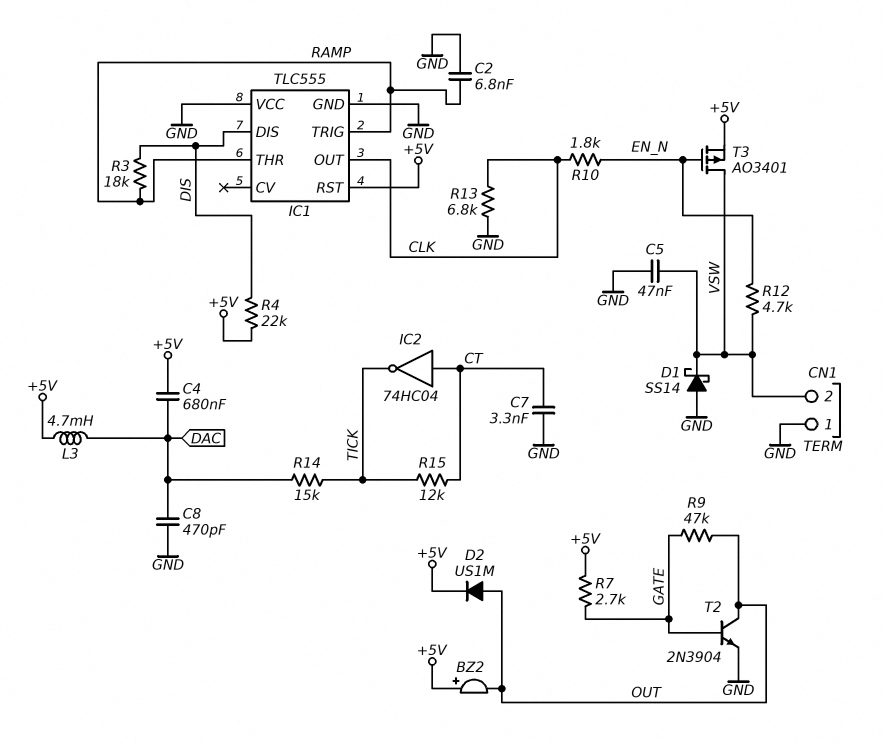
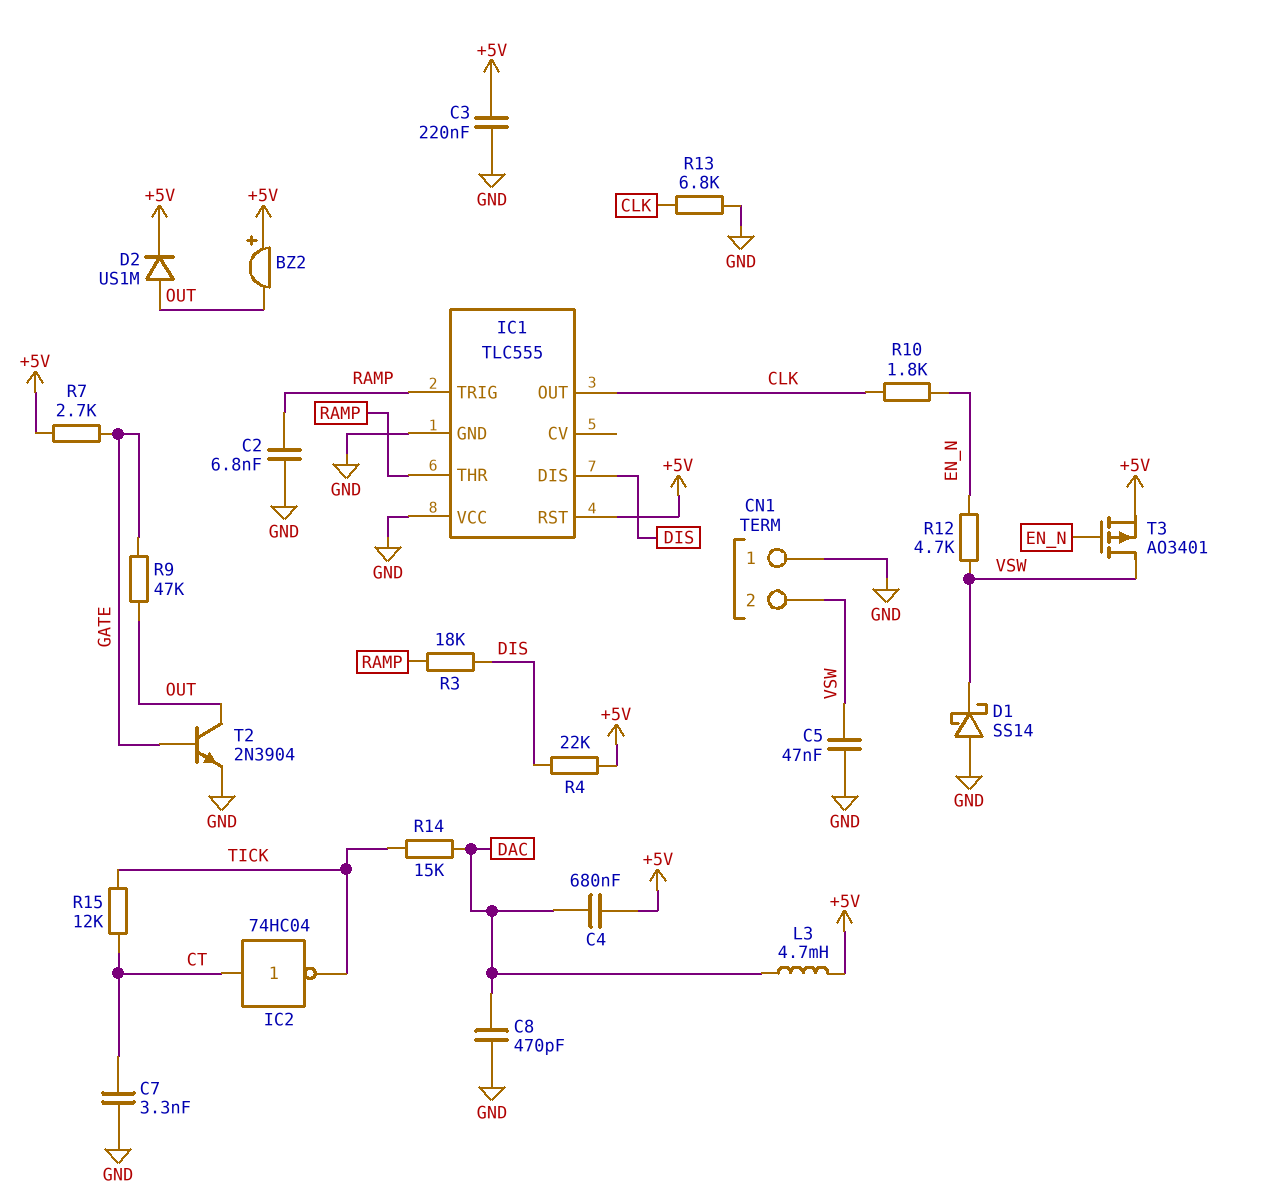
C3: none -> 220nF (+5V, GND)

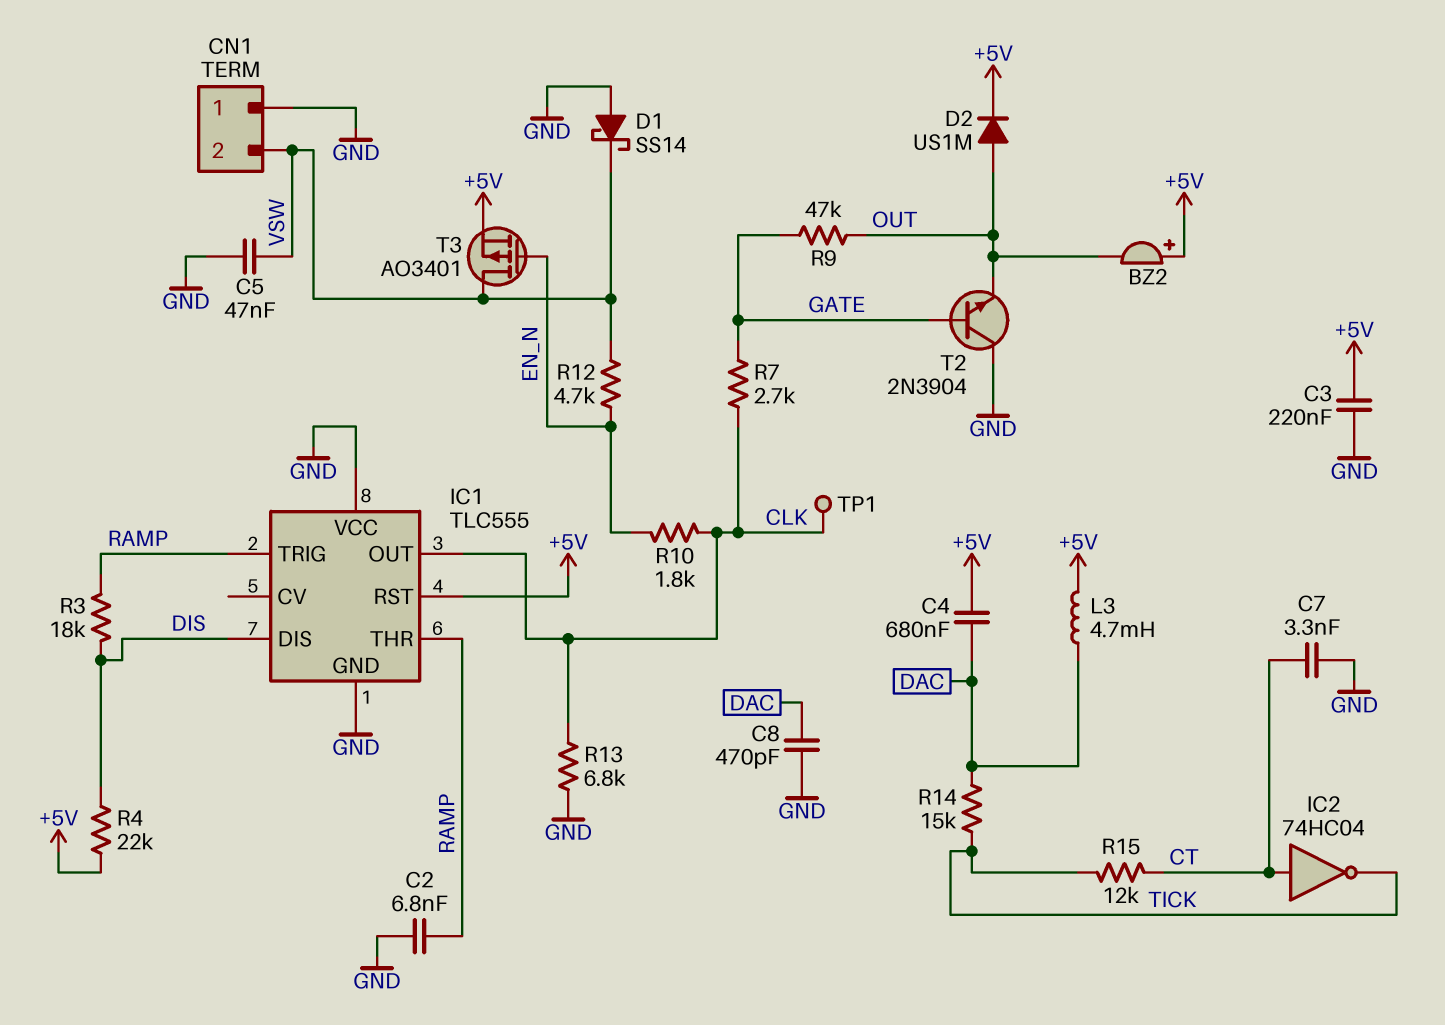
R7: 2.7k (+5V, GATE) -> 2.7k (CLK, GATE)
T2: NPN 2N3904 (B GATE, C OUT, E GND) -> NPN 2N3904 (B GATE, C GND, E OUT)
TP1: none -> test point (CLK)

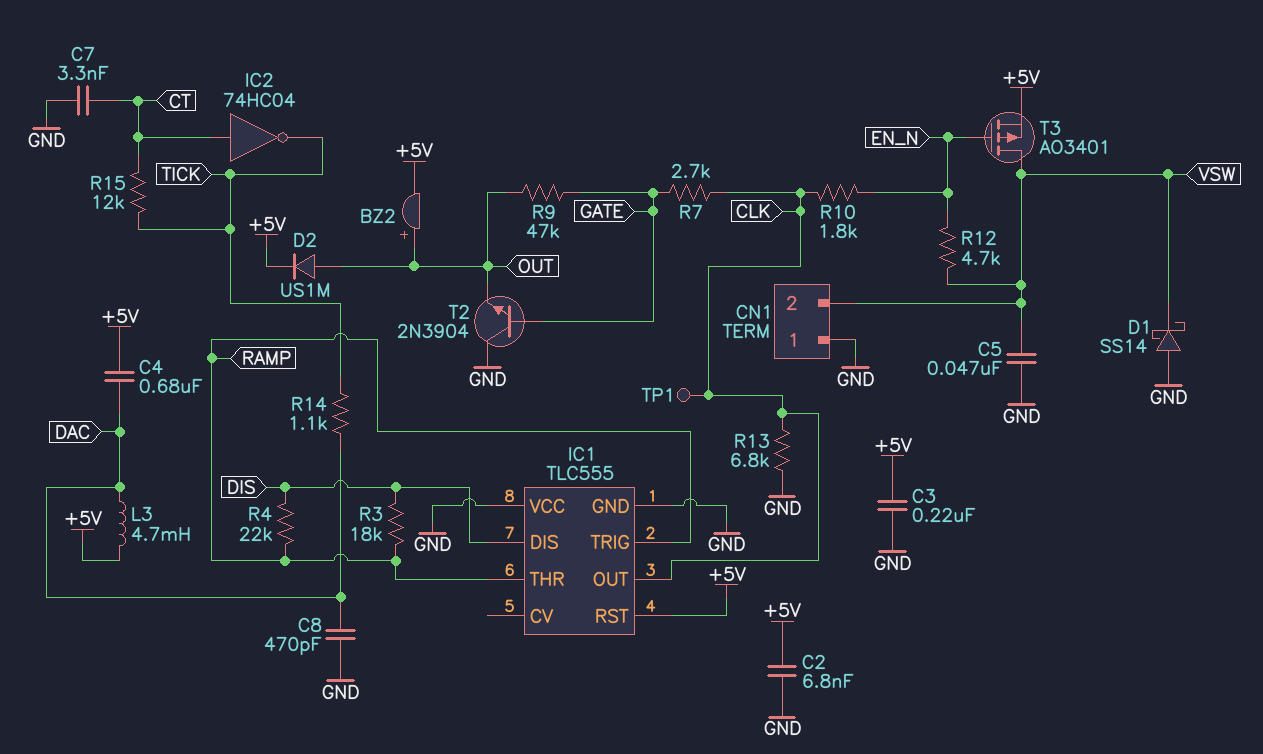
BZ2: buzzer (plus +5V, minus OUT) -> buzzer (plus OUT, minus +5V)
C2: 6.8nF (GND, RAMP) -> 6.8nF (+5V, GND)
R4: 22k (+5V, DIS) -> 22k (DIS, RAMP)
R14: 15k (DAC, TICK) -> 1.1k (DAC, TICK)

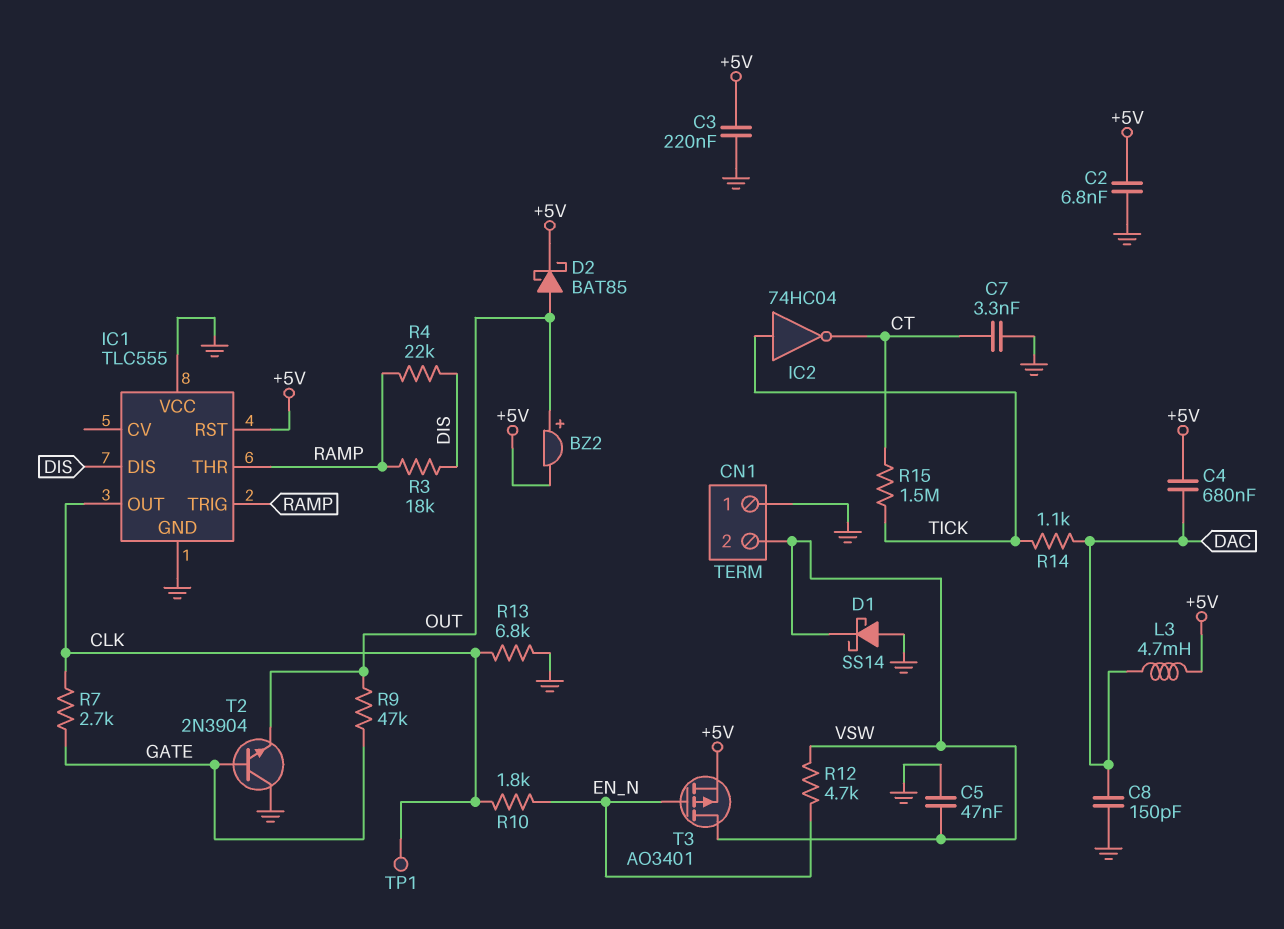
C8: 470pF (DAC, GND) -> 150pF (DAC, GND)
D2: diode US1M (A OUT, K +5V) -> schottky BAT85 (A OUT, K +5V)
IC2: NOT 74HC04 (in CT, out TICK) -> NOT 74HC04 (in TICK, out CT)
R15: 12k (CT, TICK) -> 1.5M (CT, TICK)

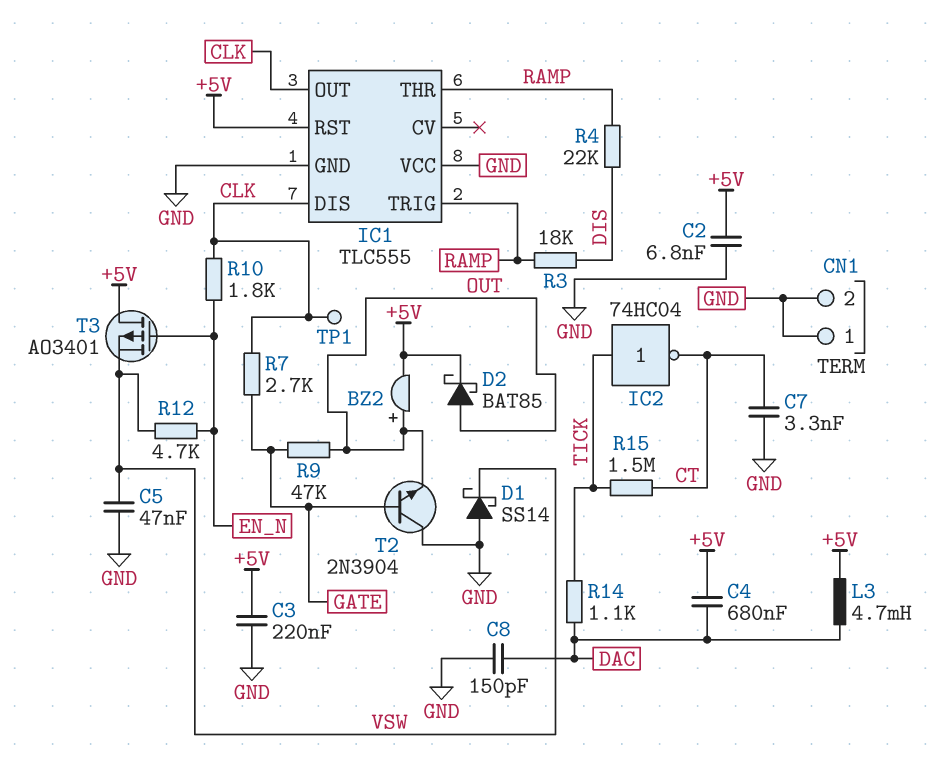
CN1 pin 2: VSW -> GND
IC1 pin DIS: DIS -> CLK
R13: 6.8k (CLK, GND) -> none
T3: PMOS AO3401 (G EN_N, D VSW, S +5V) -> PMOS AO3401 (G EN_N, D +5V, S VSW)

